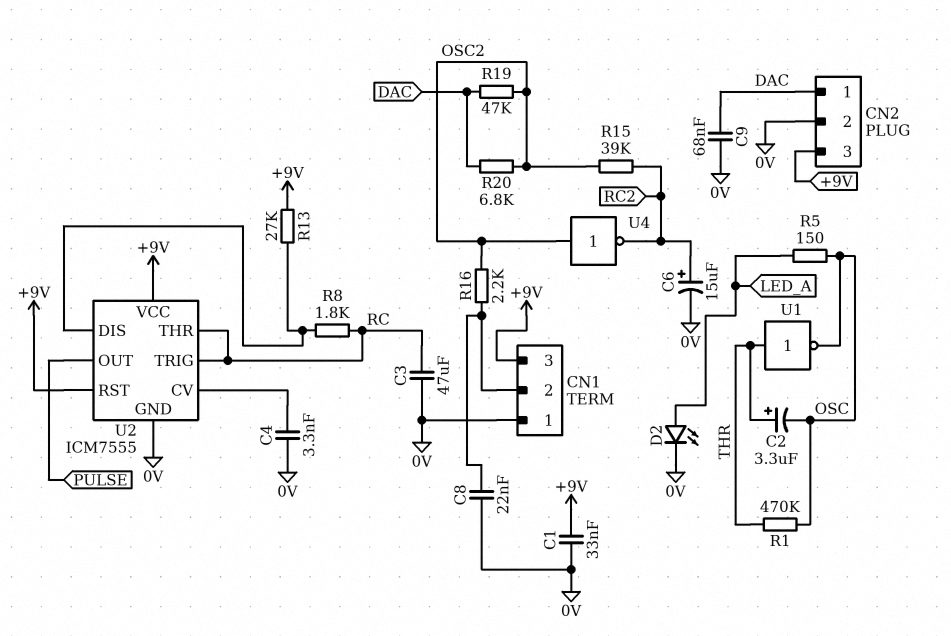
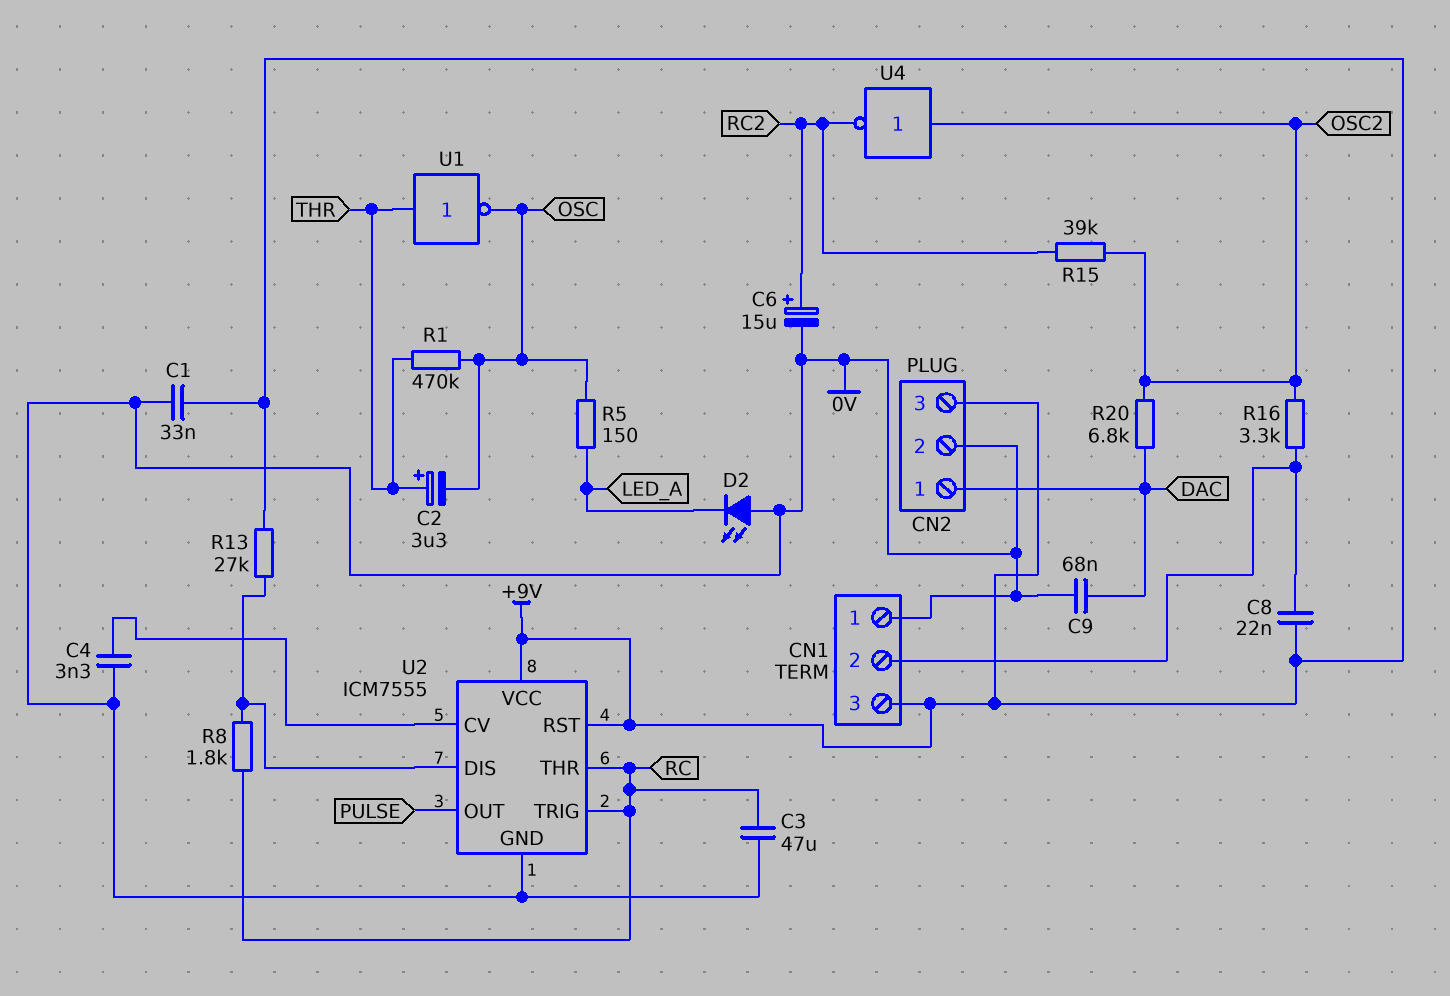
C8: 22nF (0V, CN1/2) -> 22nF (+9V, CN1/2)
D2: LED (A LED_A, K 0V) -> LED (A 0V, K LED_A)
R16: 2.2k (CN1/2, OSC2) -> 3.3k (CN1/2, OSC2)
R19: 47k (DAC, OSC2) -> none

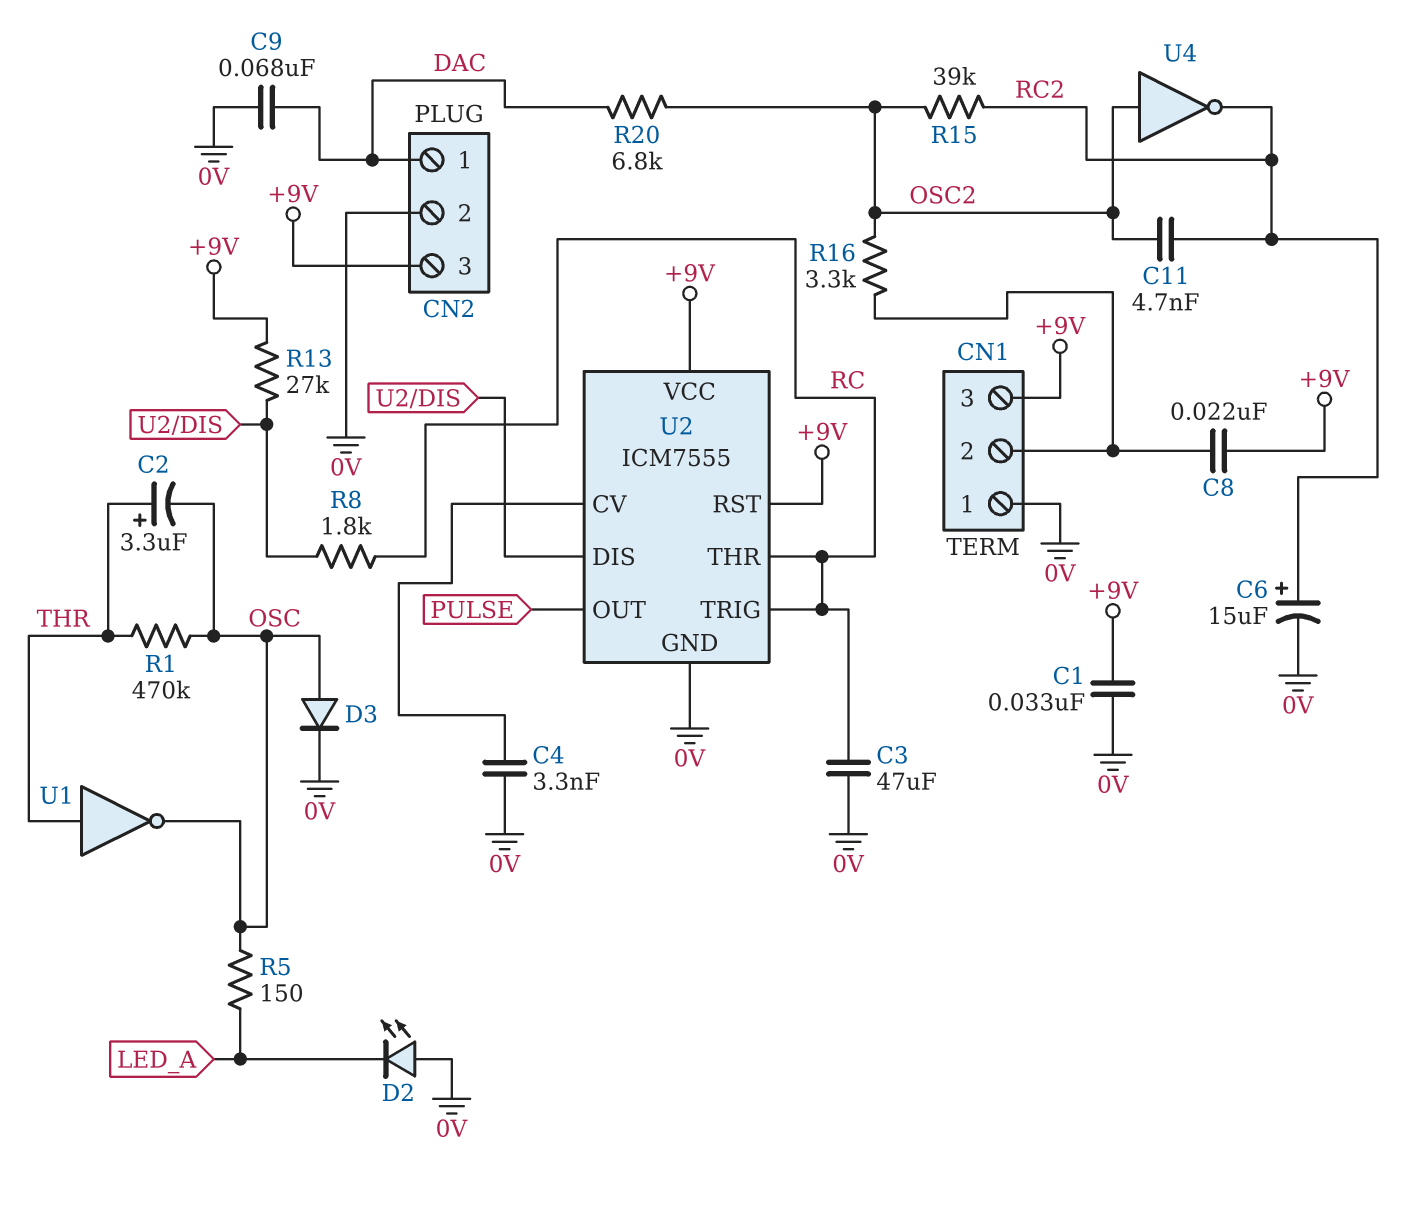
C11: none -> 4.7nF (OSC2, RC2)
D3: none -> diode (A OSC, K 0V)

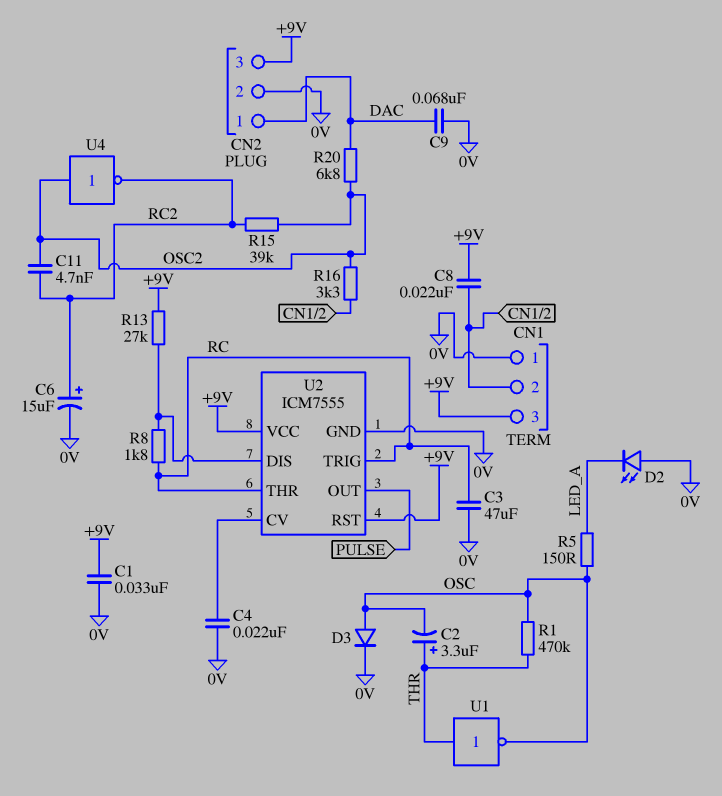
C4: 3.3nF (0V, U2/CV) -> 22nF (0V, U2/CV)

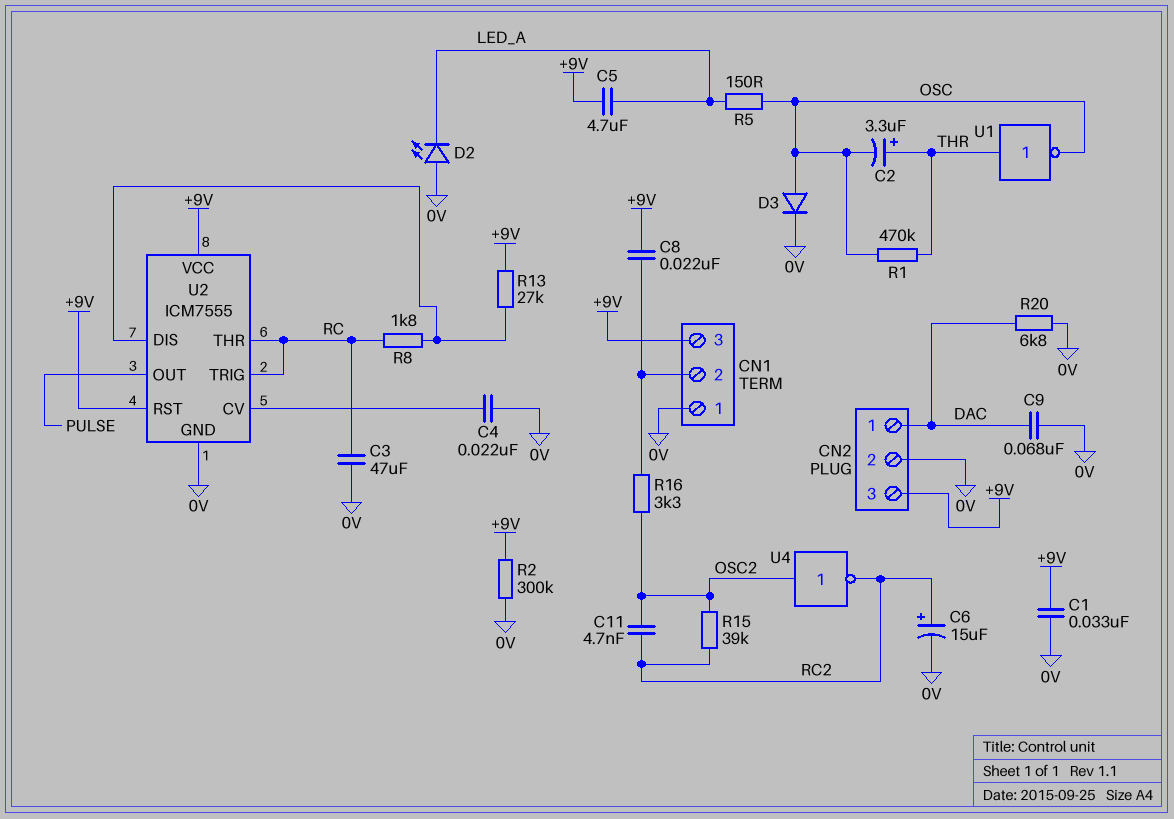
C5: none -> 4.7uF (+9V, LED_A)
R2: none -> 300k (+9V, 0V)
R20: 6.8k (DAC, OSC2) -> 6.8k (0V, DAC)

